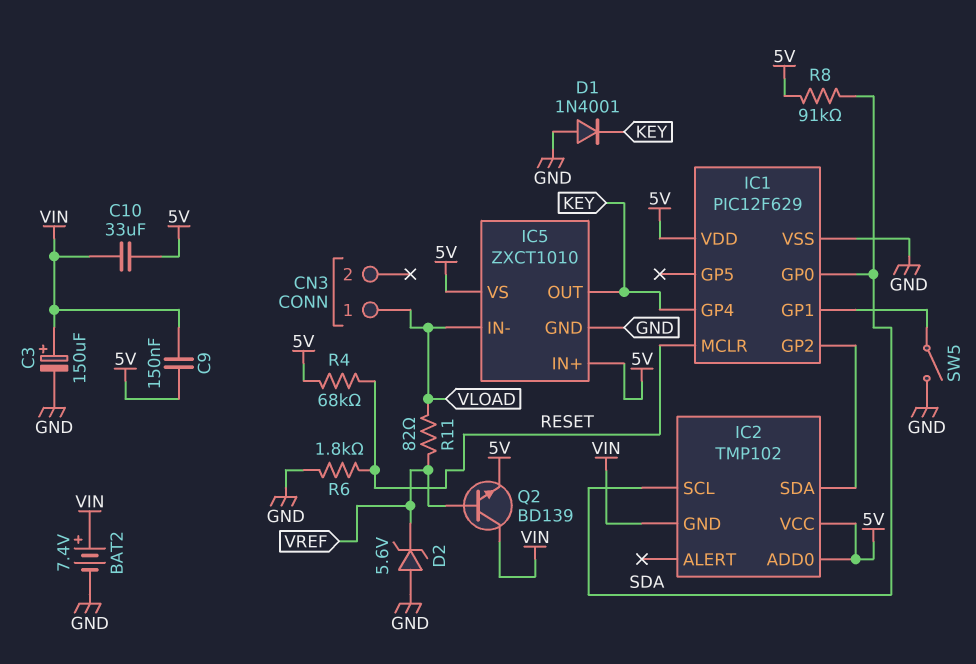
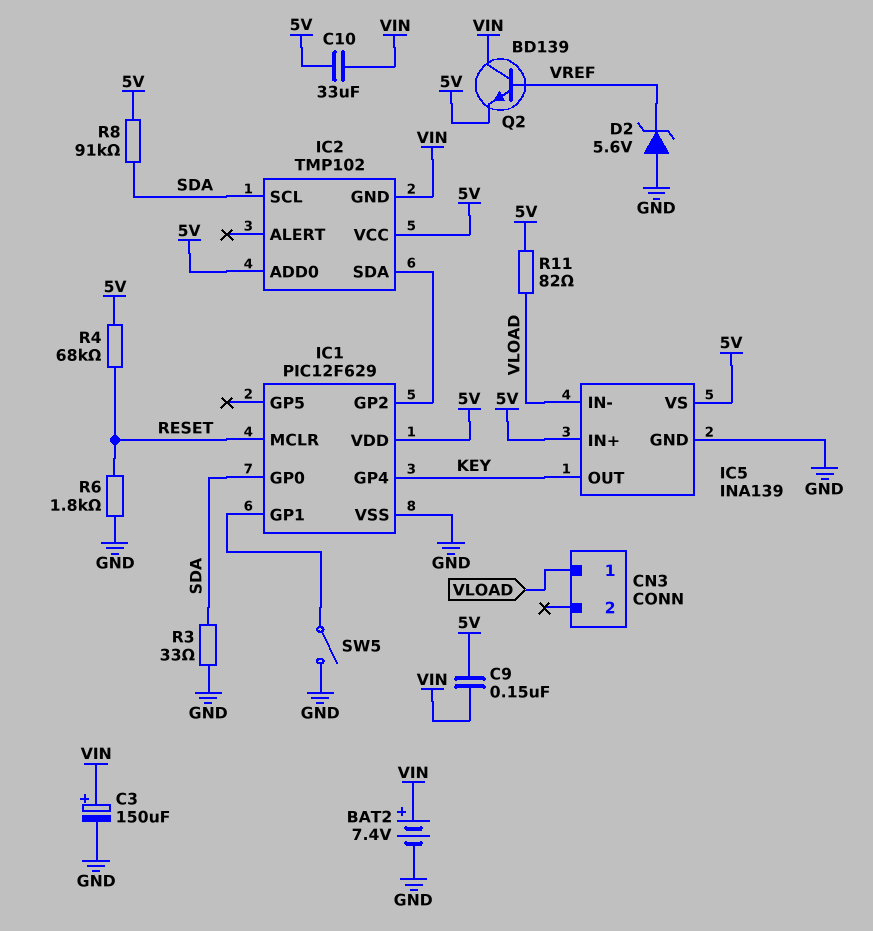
D1: diode 1N4001 (A GND, K KEY) -> none
IC5: ZXCT1010 -> INA139
R3: none -> 33 (GND, SDA)
R11: 82 (VLOAD, VREF) -> 82 (5V, VLOAD)

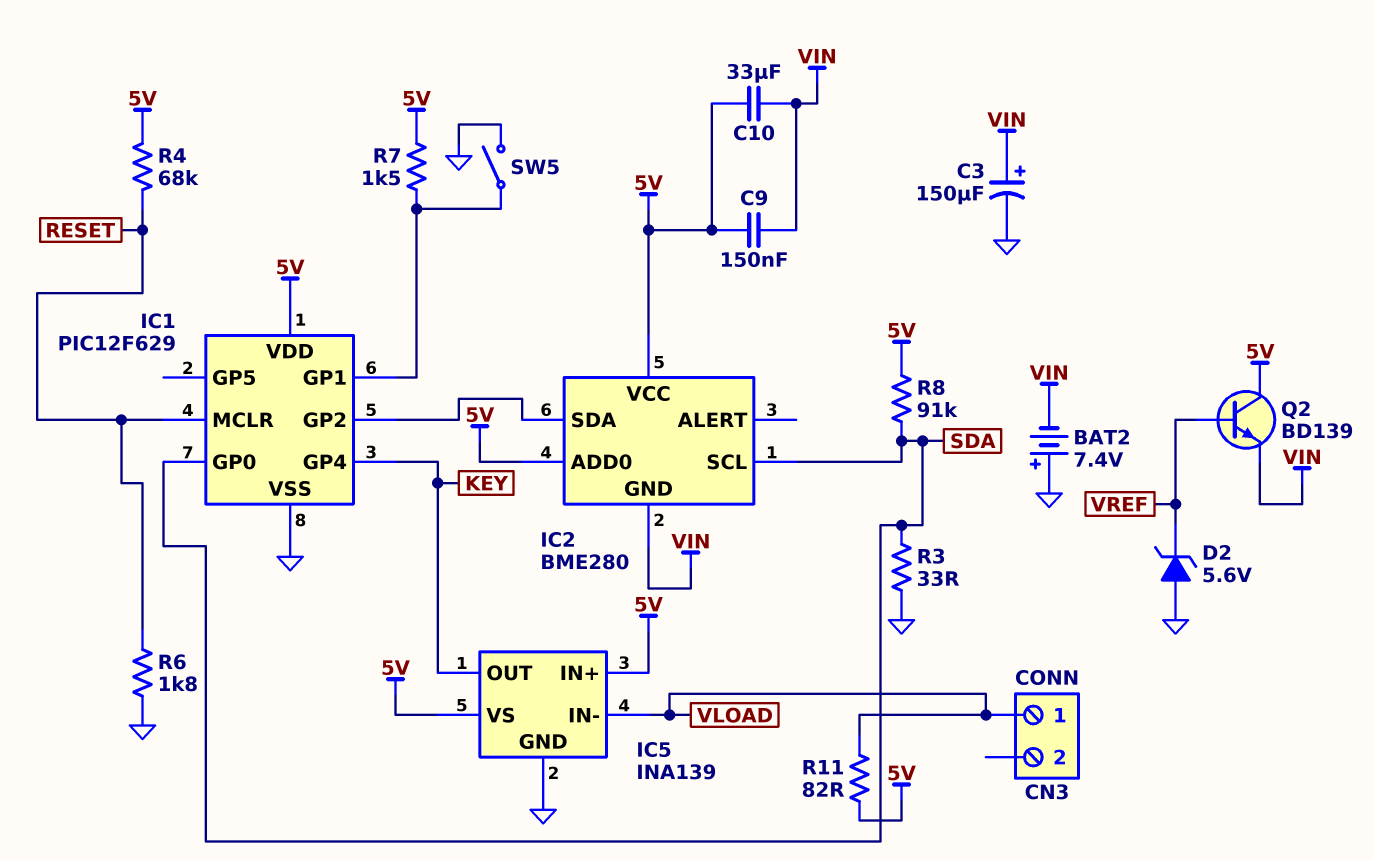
BAT2: 7.4V (plus VIN, minus GND) -> 7.4V (plus GND, minus VIN)
IC2: TMP102 -> BME280
Q2: NPN BD139 (B VREF, C VIN, E 5V) -> NPN BD139 (B VREF, C 5V, E VIN)
R7: none -> 1.5k (5V, IC1/GP1)

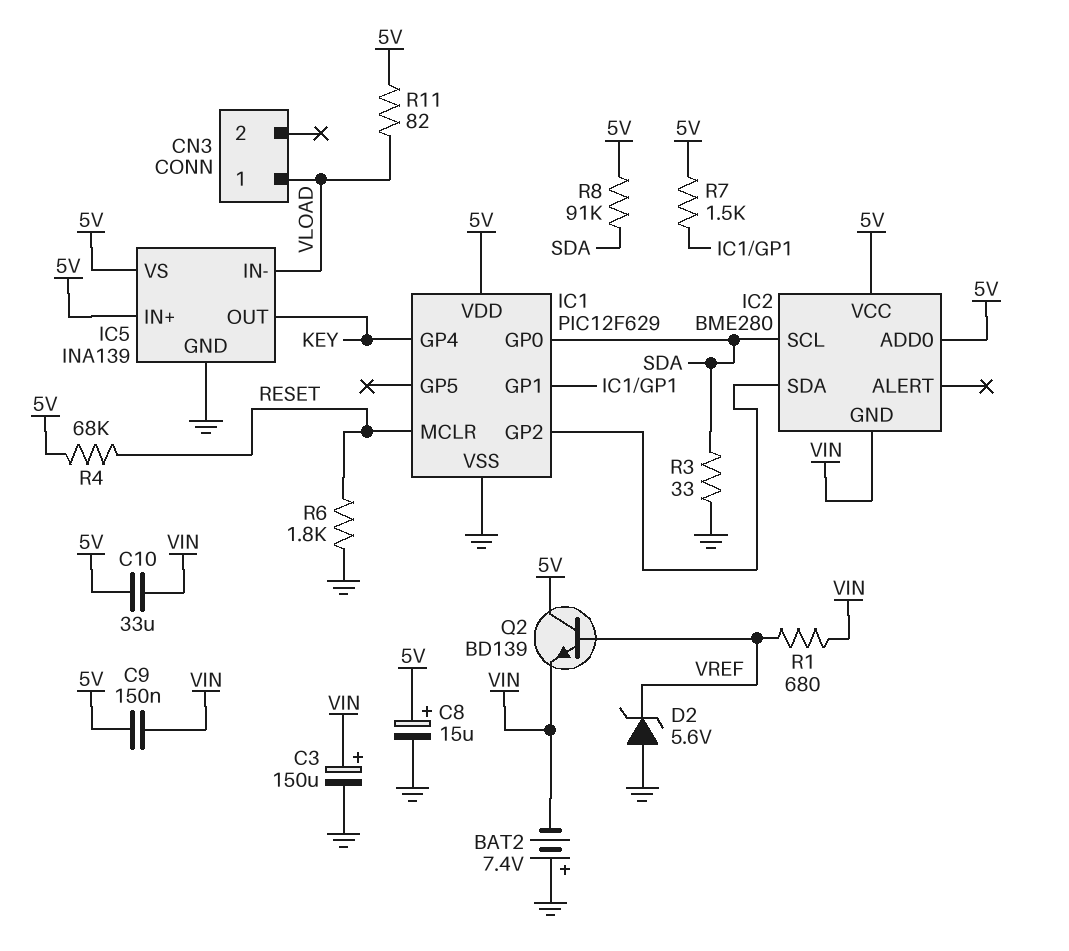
C8: none -> 15uF (plus 5V, minus GND)
R1: none -> 680 (VIN, VREF)
SW5: switch (GND, IC1/GP1) -> none

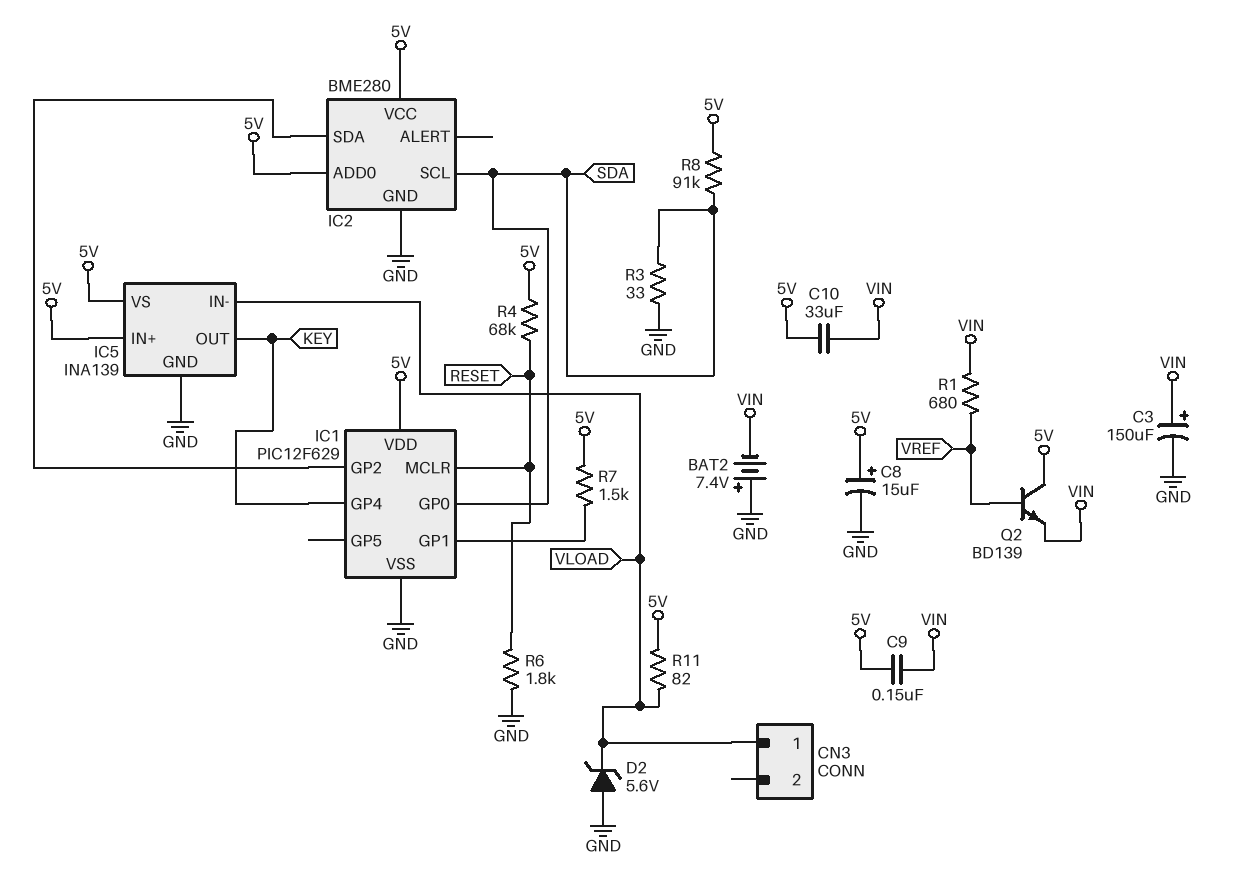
D2: zener 5.6V (A GND, K VREF) -> zener 5.6V (A GND, K VLOAD)
IC2 pin GND: VIN -> GND

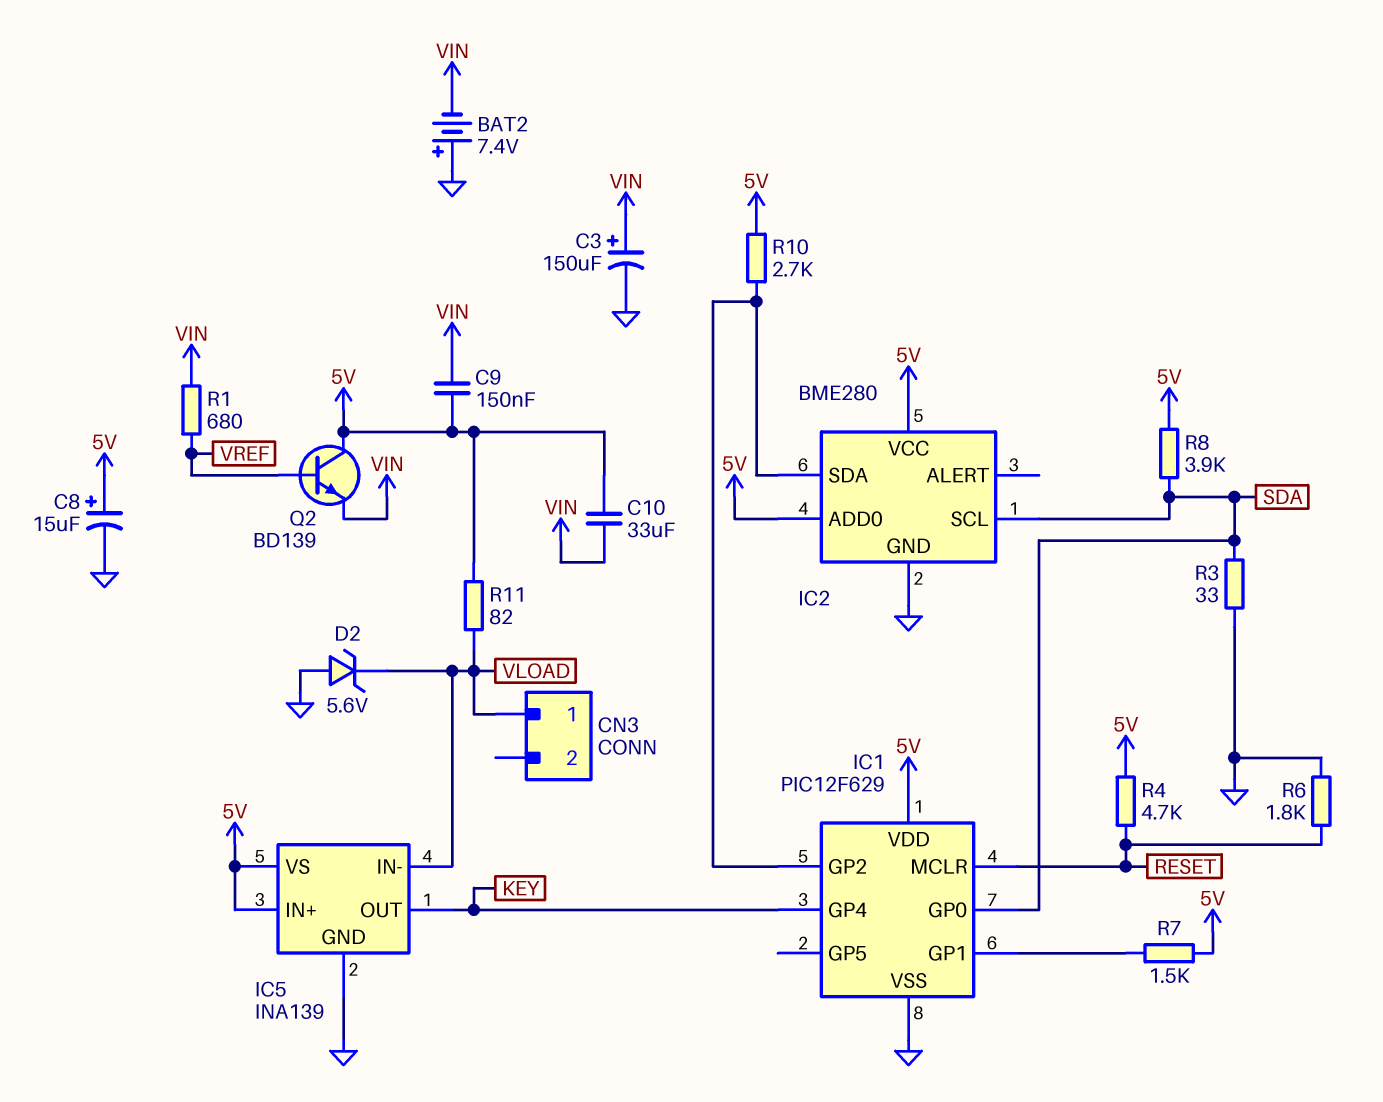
R4: 68k (5V, RESET) -> 4.7k (5V, RESET)
R8: 91k (5V, SDA) -> 3.9k (5V, SDA)
R10: none -> 2.7k (5V, IC1/GP2)

